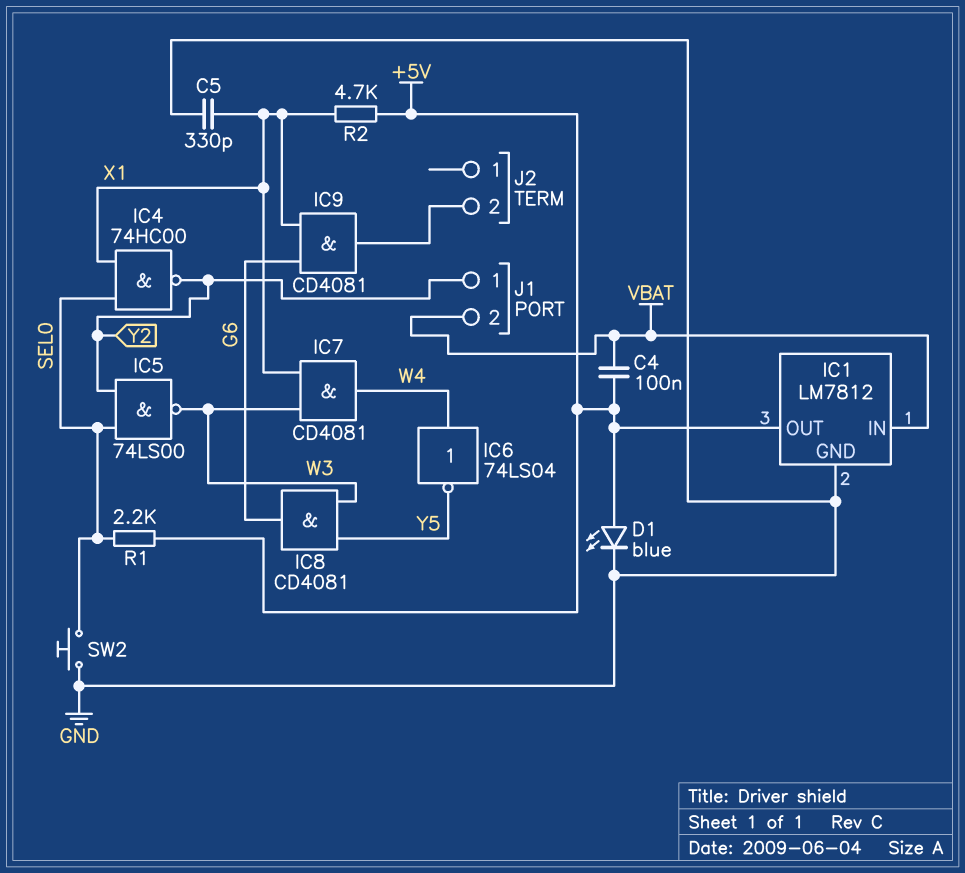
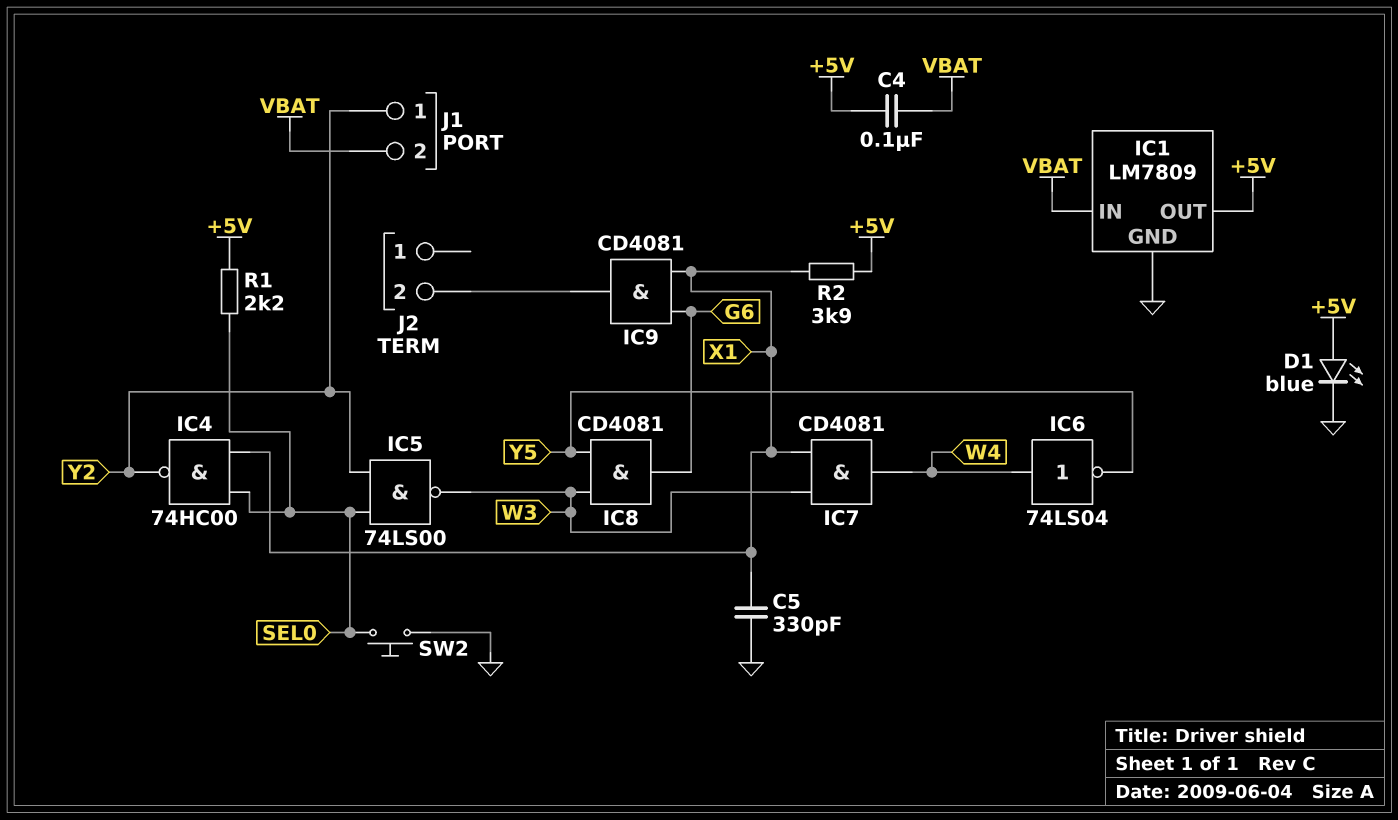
IC1: LM7812 -> LM7809
R2: 4.7k (+5V, X1) -> 3.9k (+5V, X1)

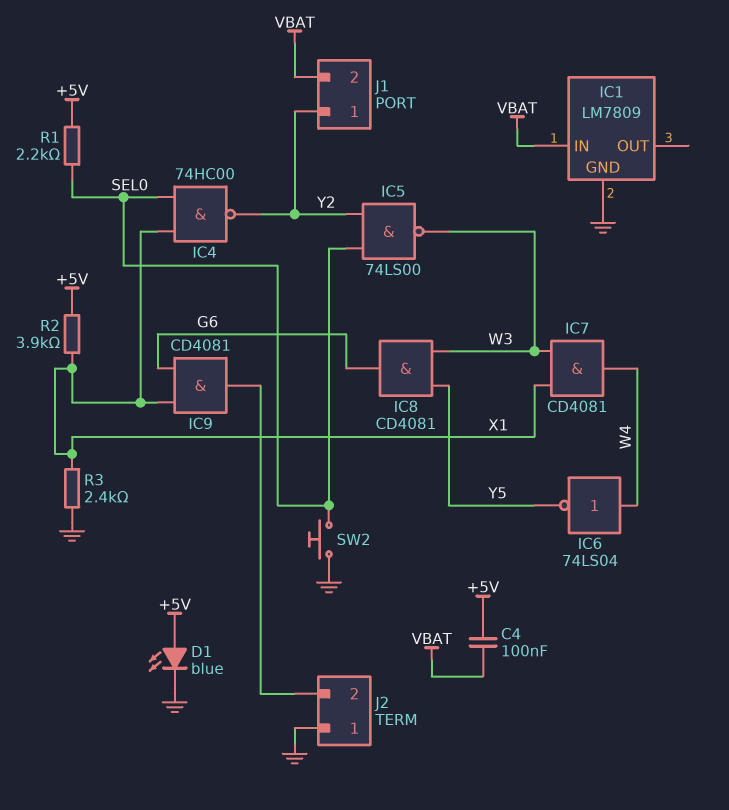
C5: 330pF (GND, X1) -> none
IC1 pin OUT: +5V -> none
J2 pin 1: none -> GND
R3: none -> 2.4k (GND, X1)

